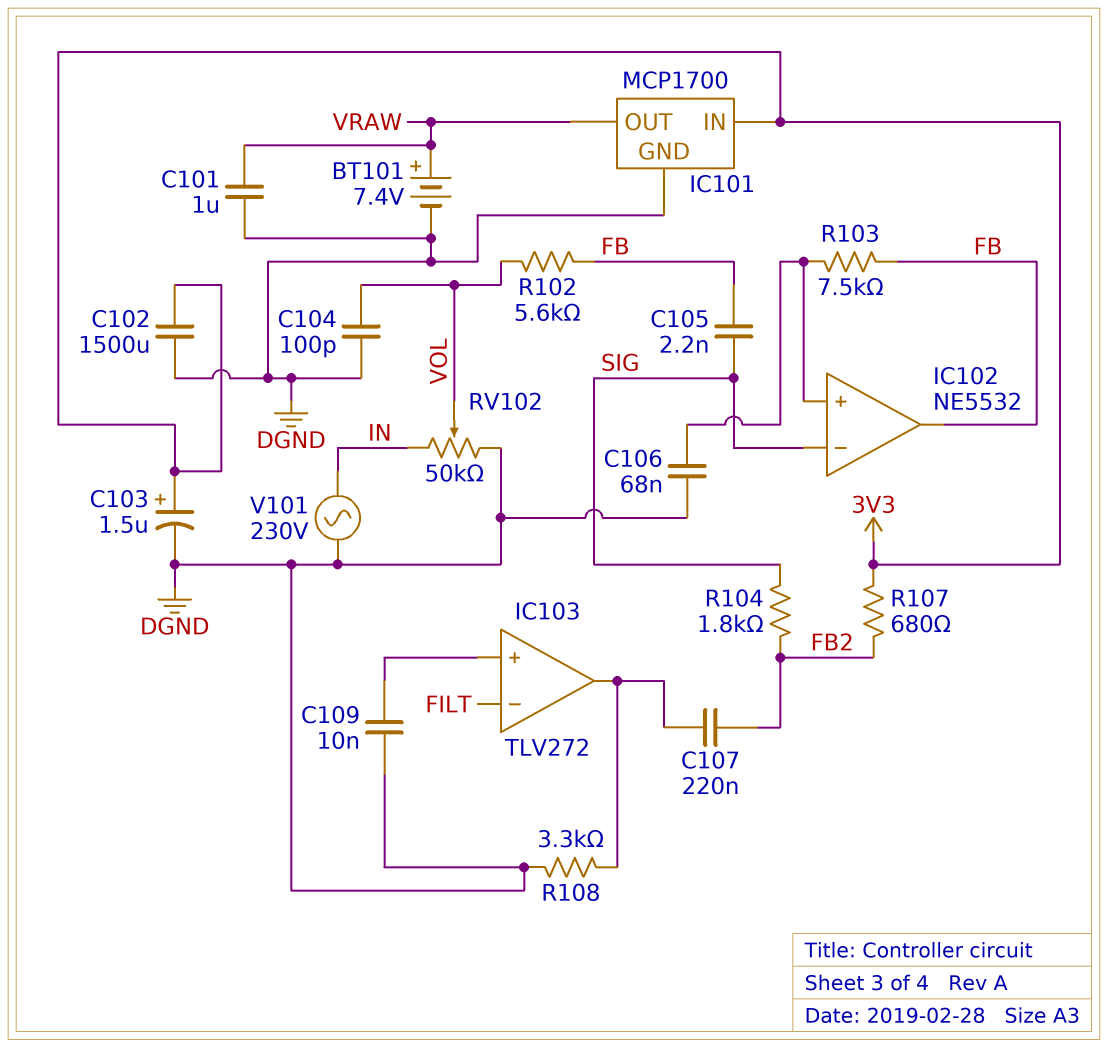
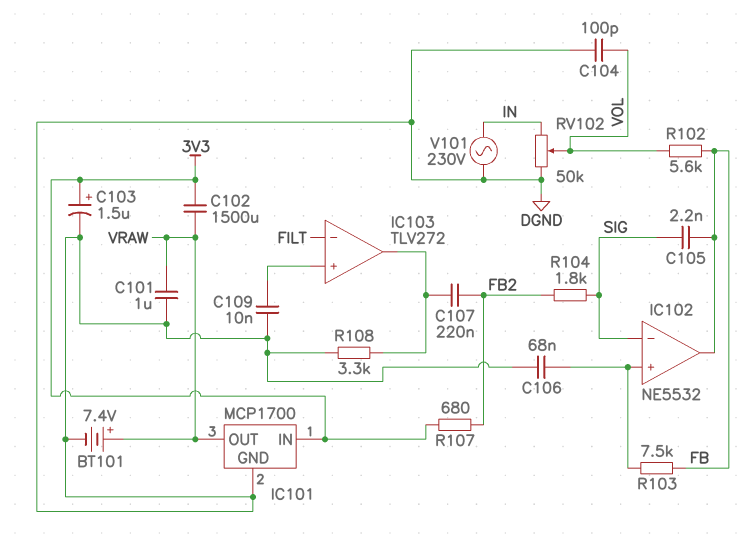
C102: 1500uF (3V3, DGND) -> 1500uF (3V3, VRAW)

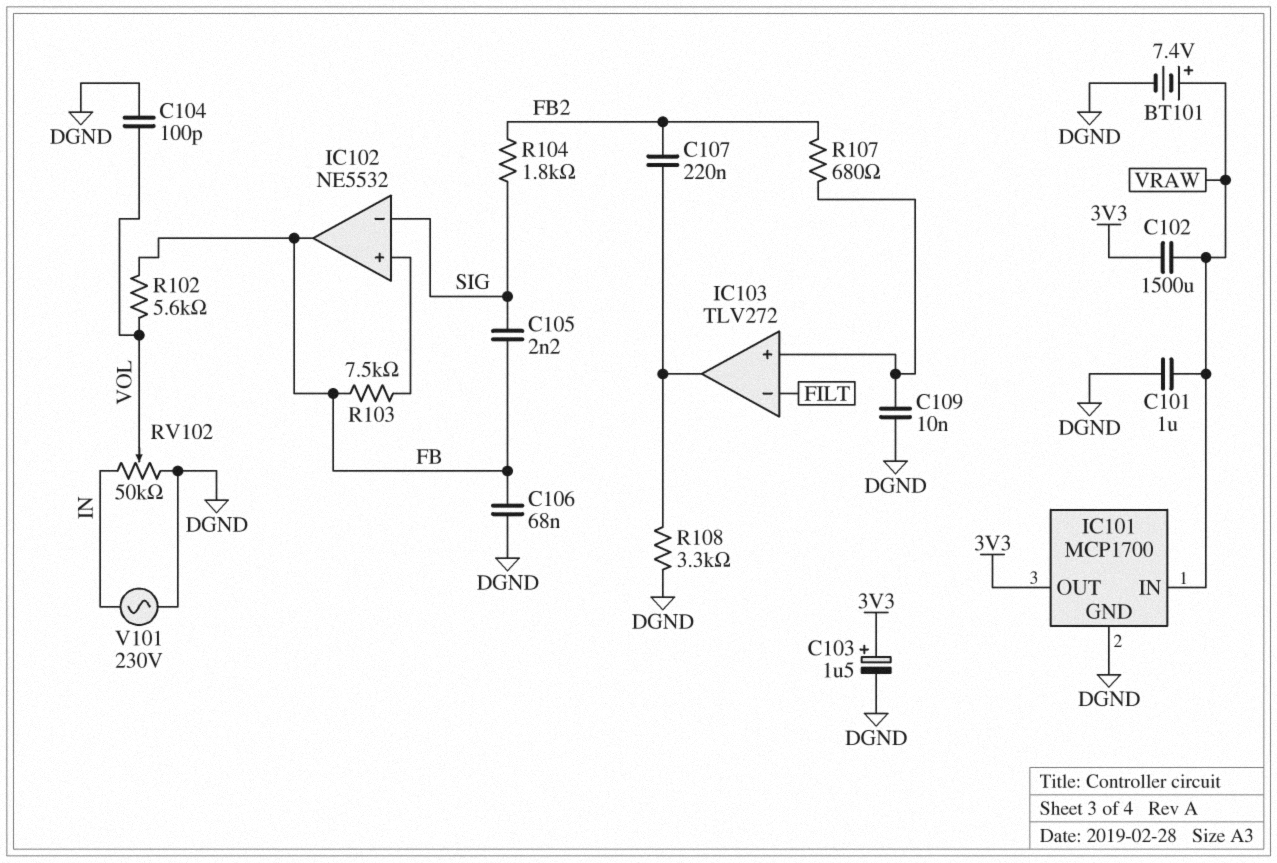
C106: 68nF (DGND, IC102/in+) -> 68nF (DGND, FB)
IC101 pin IN: 3V3 -> VRAW
IC101 pin OUT: VRAW -> 3V3
R107: 680 (3V3, FB2) -> 680 (FB2, IC103/in+)

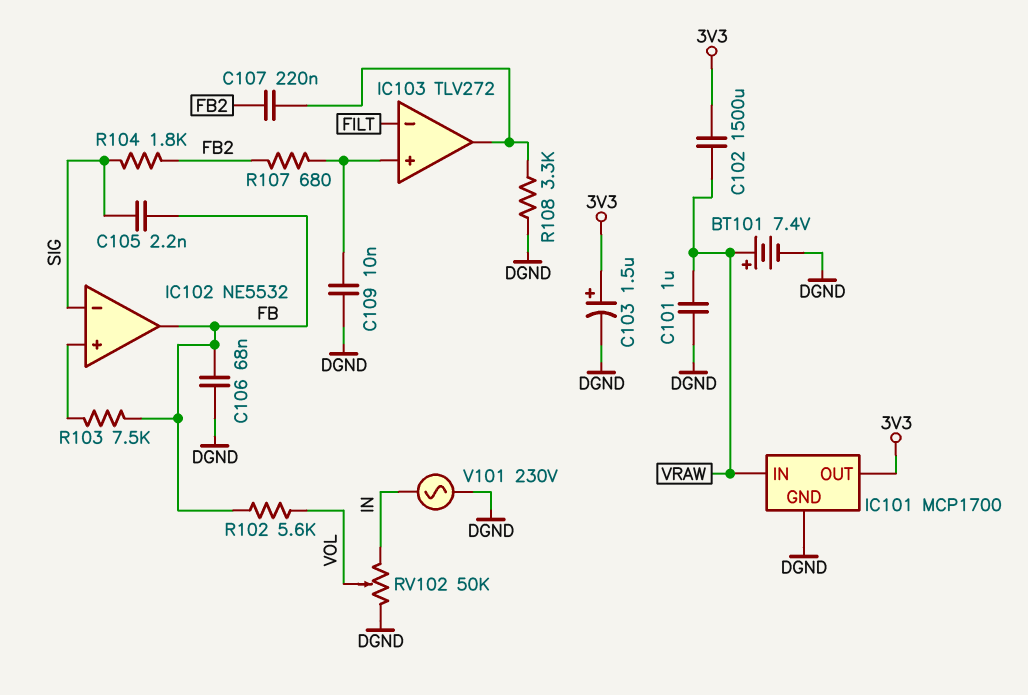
C104: 100pF (DGND, VOL) -> none

